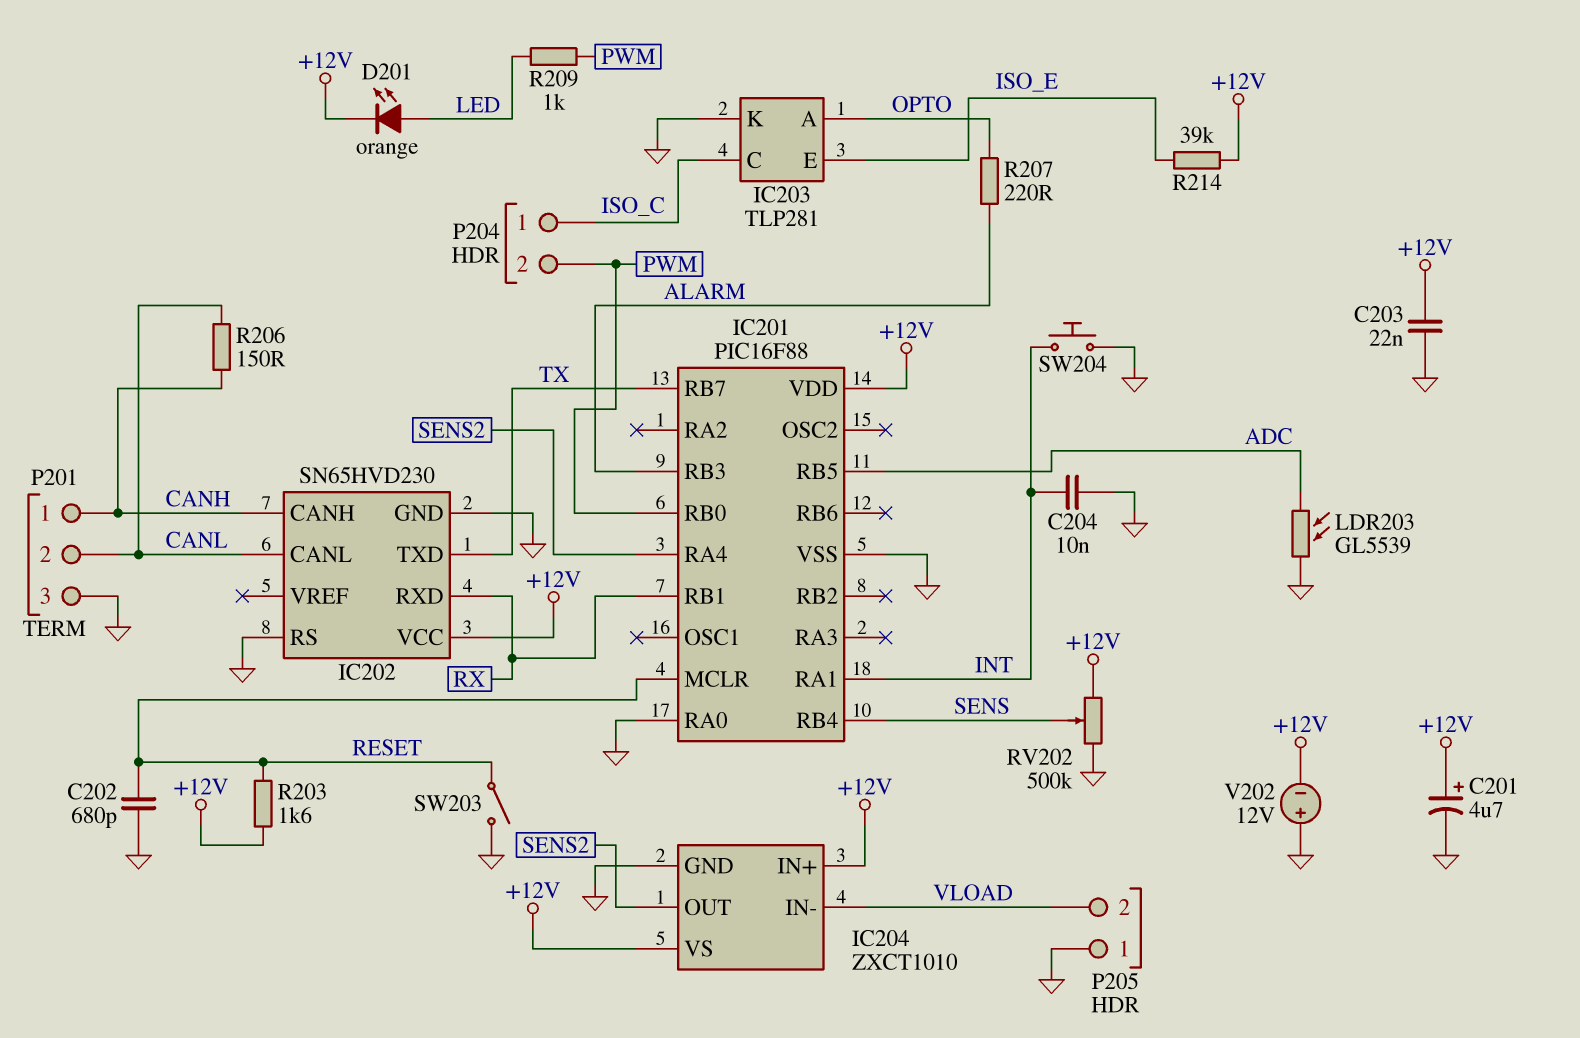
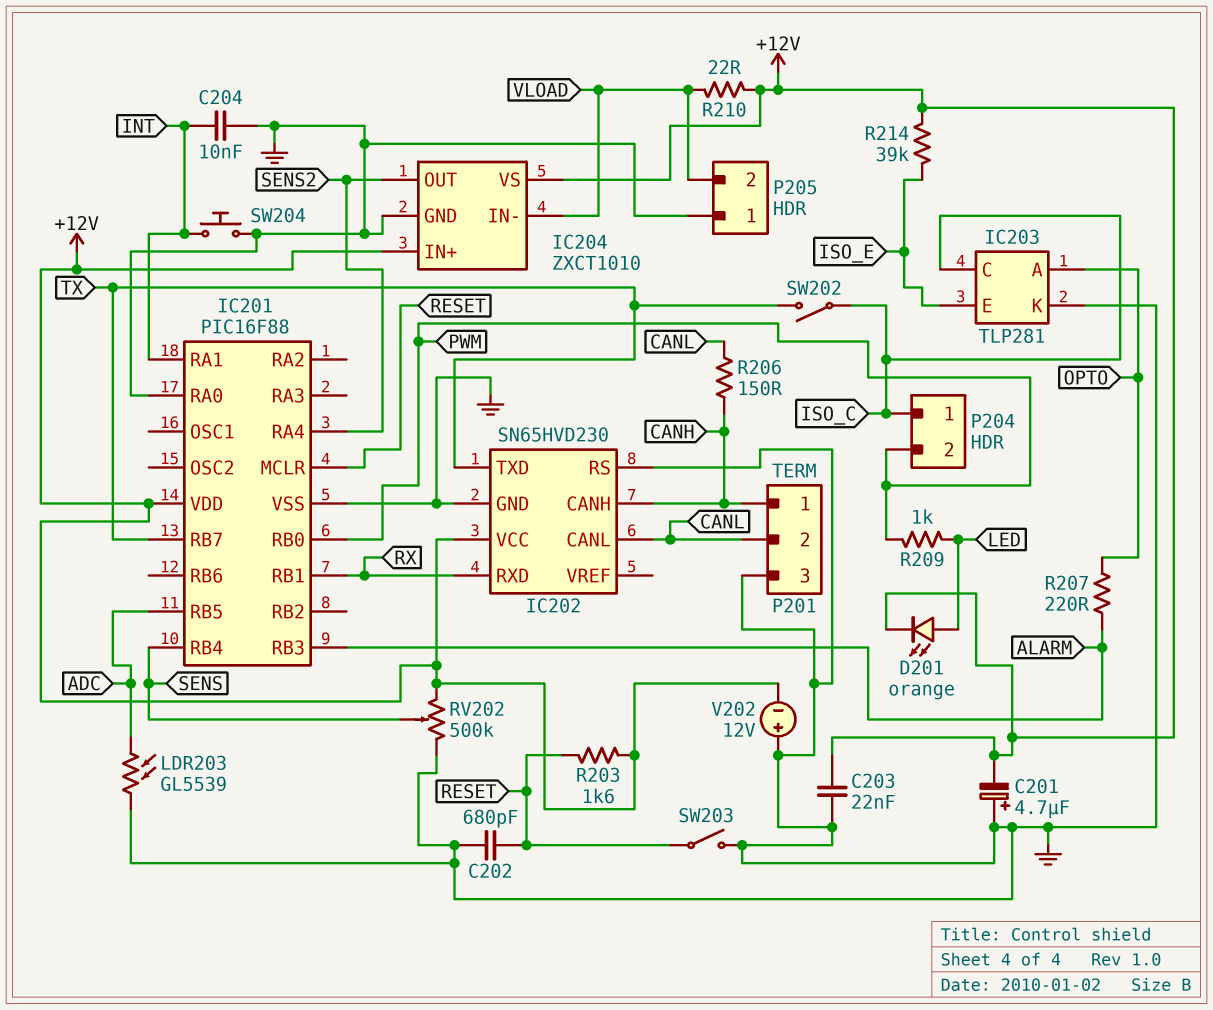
C201: 4.7uF (plus +12V, minus GND) -> 4.7uF (plus GND, minus +12V)
R210: none -> 22 (+12V, VLOAD)
SW202: none -> switch (ISO_C, TX)

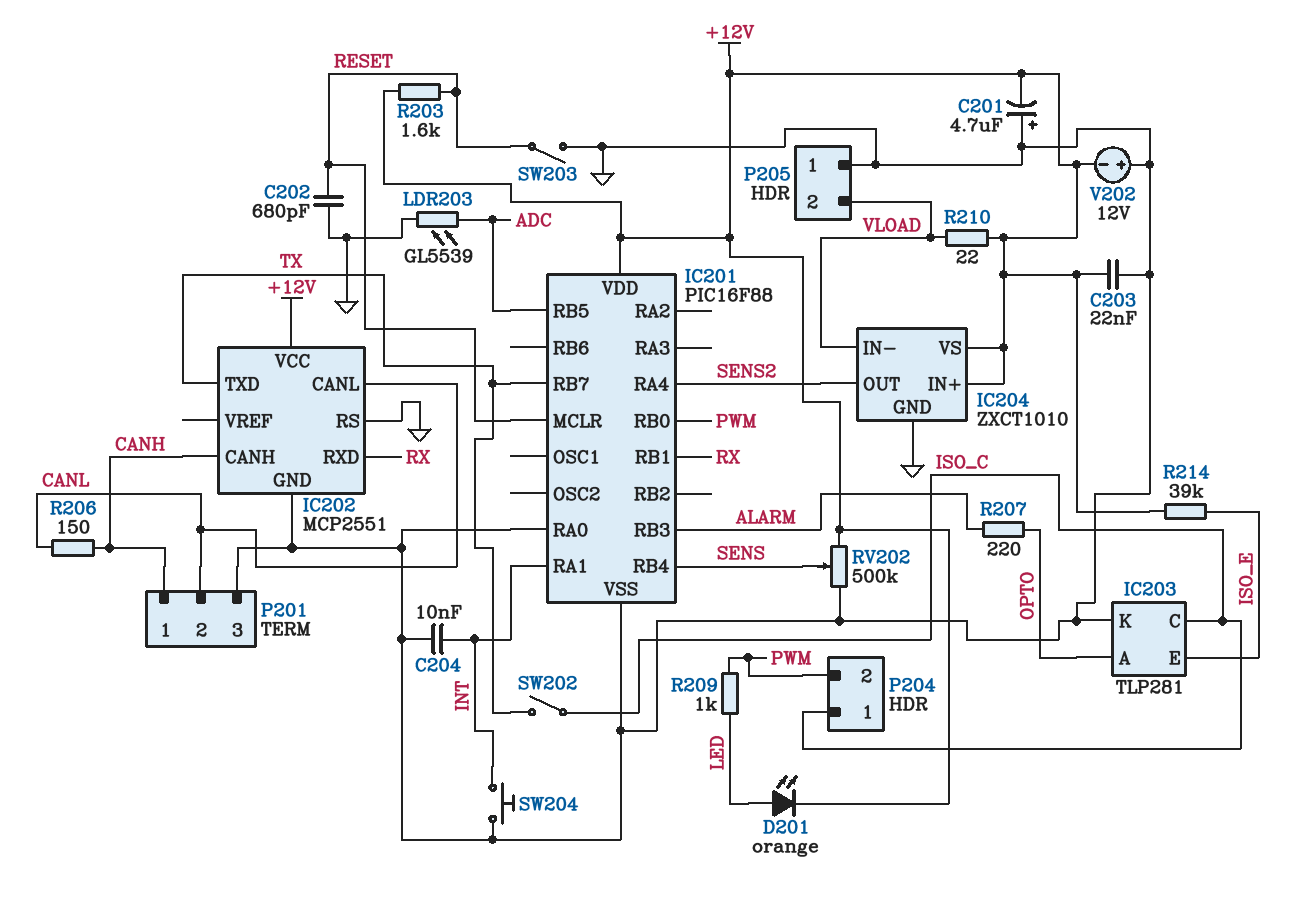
IC202: SN65HVD230 -> MCP2551

